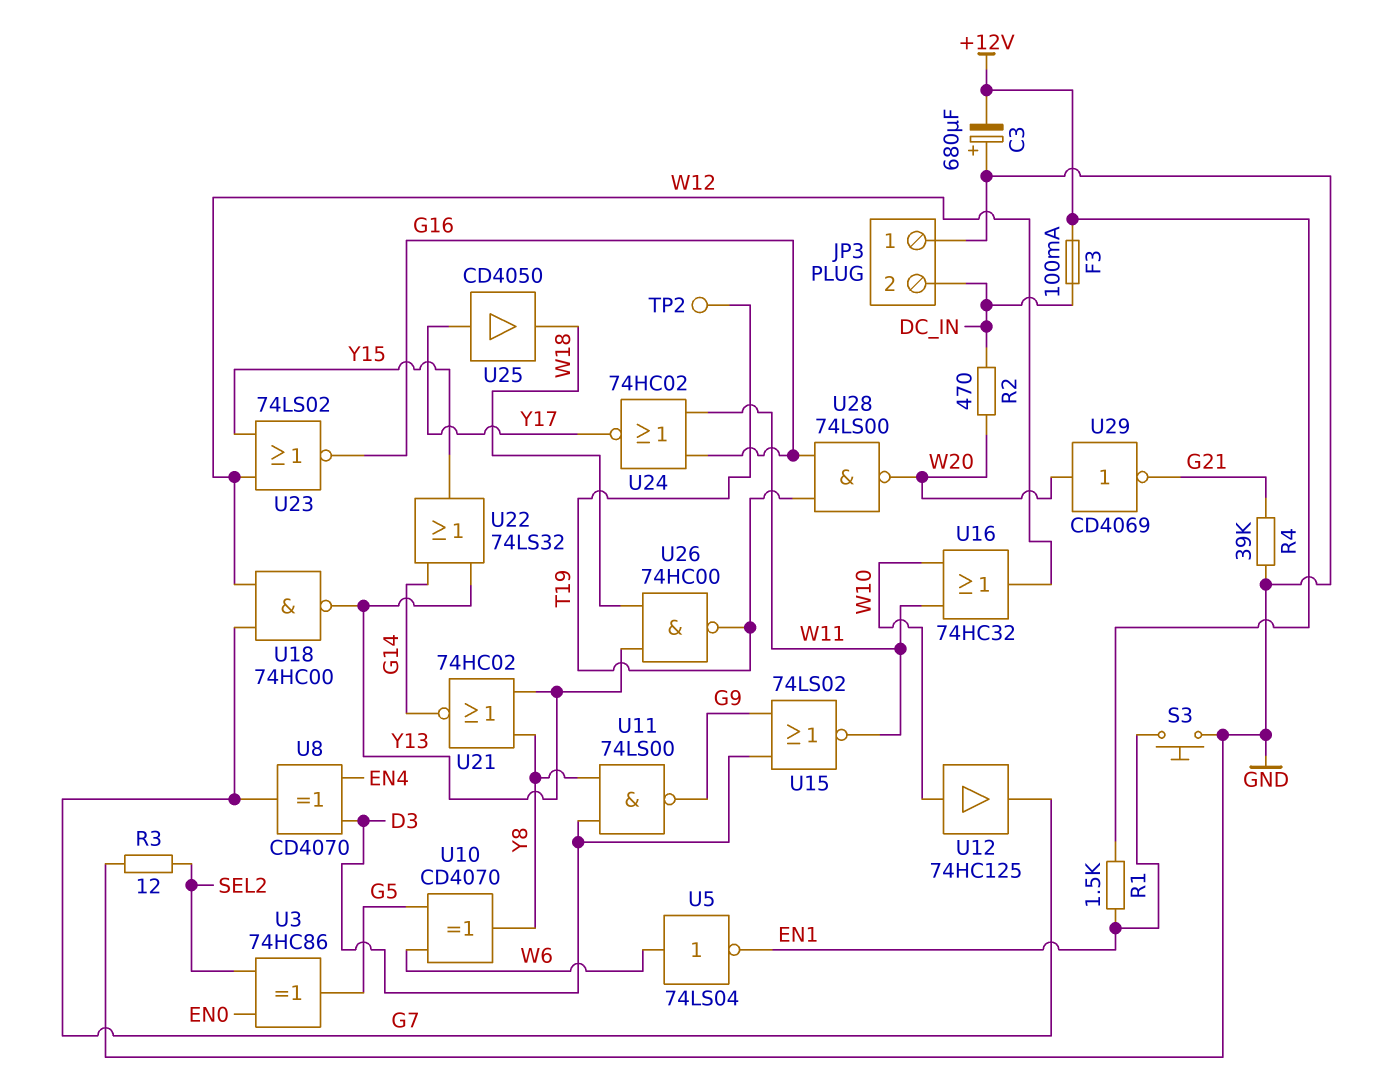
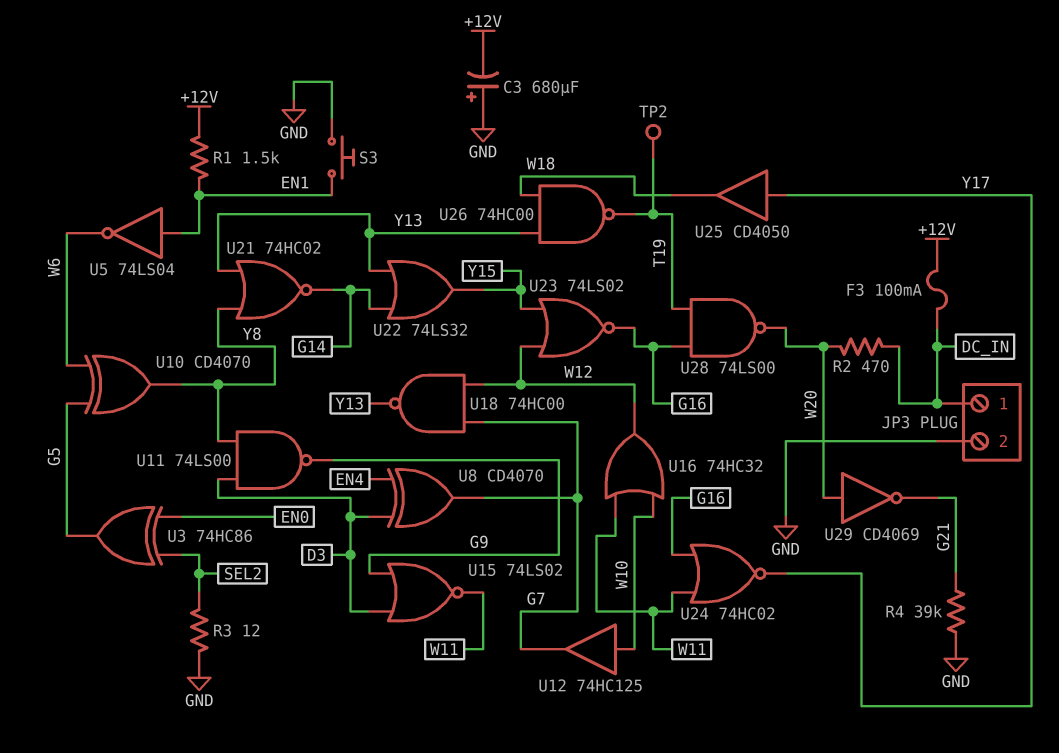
JP3 pin 1: GND -> DC_IN
JP3 pin 2: DC_IN -> GND
U5: NOT 74LS04 (in W6, out EN1) -> NOT 74LS04 (in EN1, out W6)

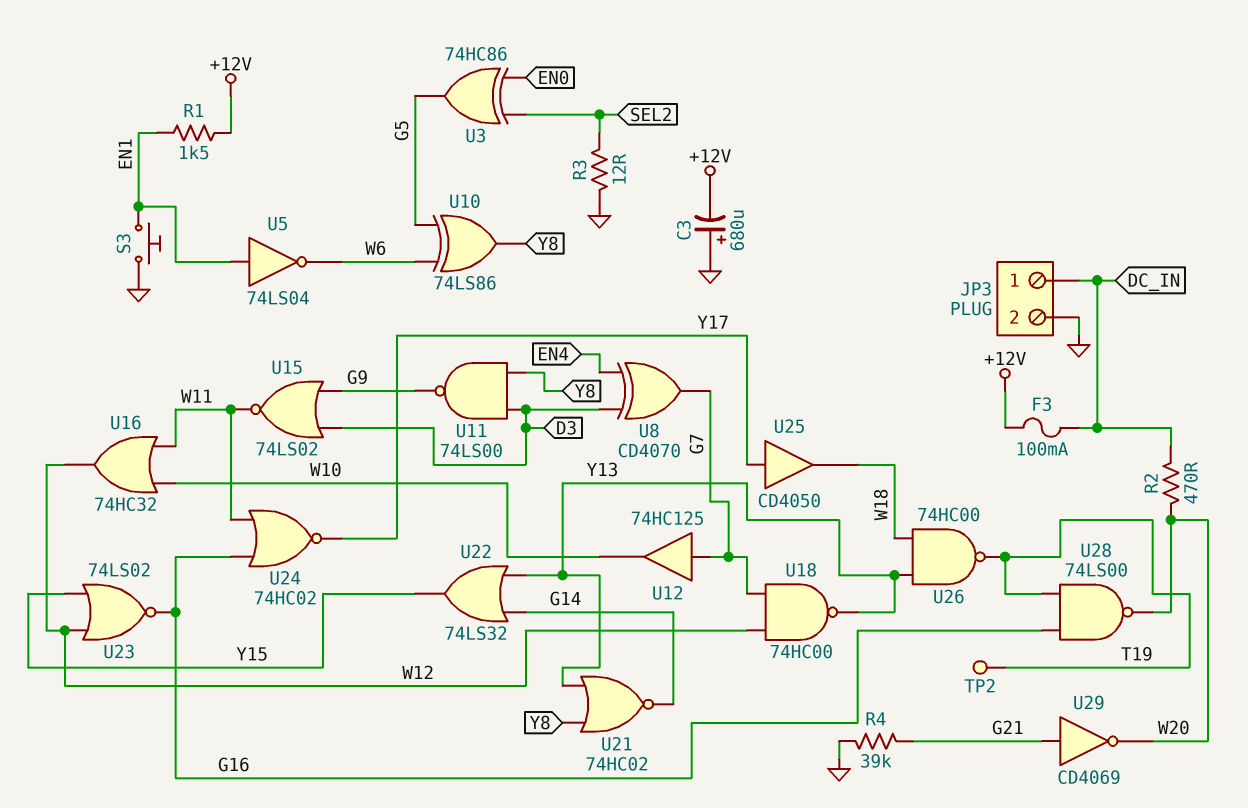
U10: XOR CD4070 (in G5, in W6, out Y8) -> XOR 74LS86 (in G5, in W6, out Y8)
U12: buffer 74HC125 (in W10, out G7) -> buffer 74HC125 (in G7, out W10)
U29: NOT CD4069 (in W20, out G21) -> NOT CD4069 (in G21, out W20)

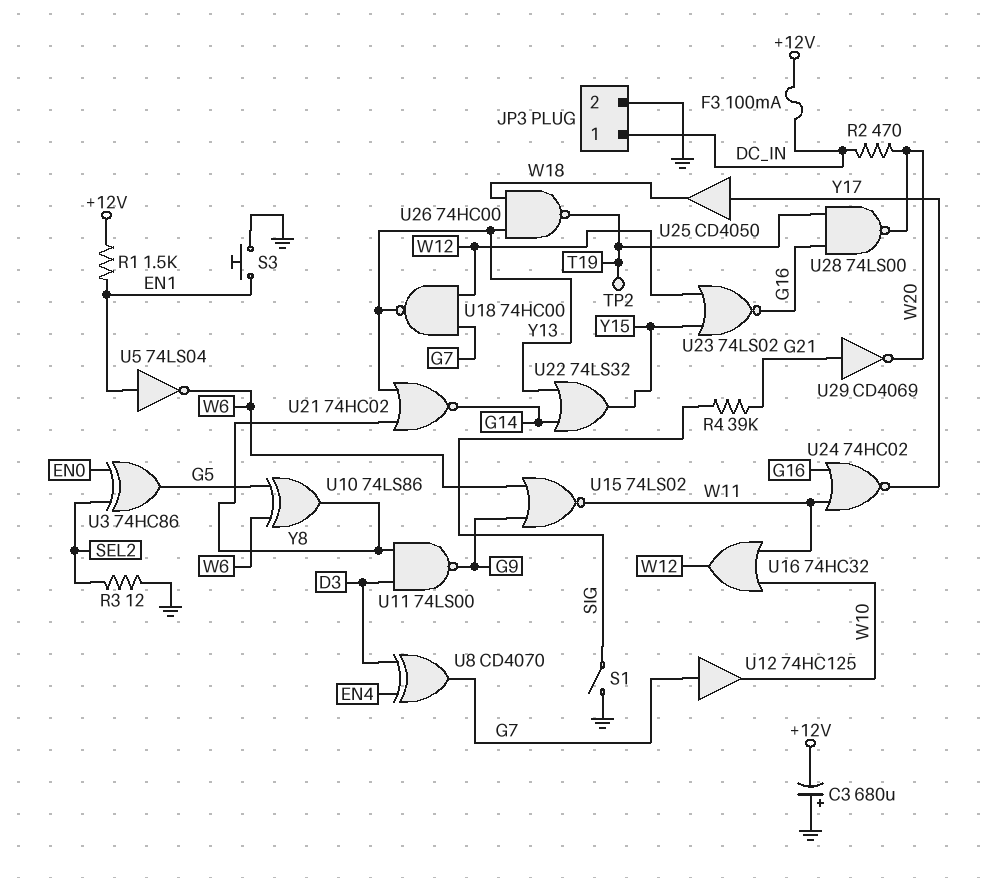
R4: 39k (G21, GND) -> 39k (G21, SIG)
S1: none -> switch (GND, SIG)
U15: NOR 74LS02 (in D3, in G9, out W11) -> NOR 74LS02 (in G9, in W6, out W11)

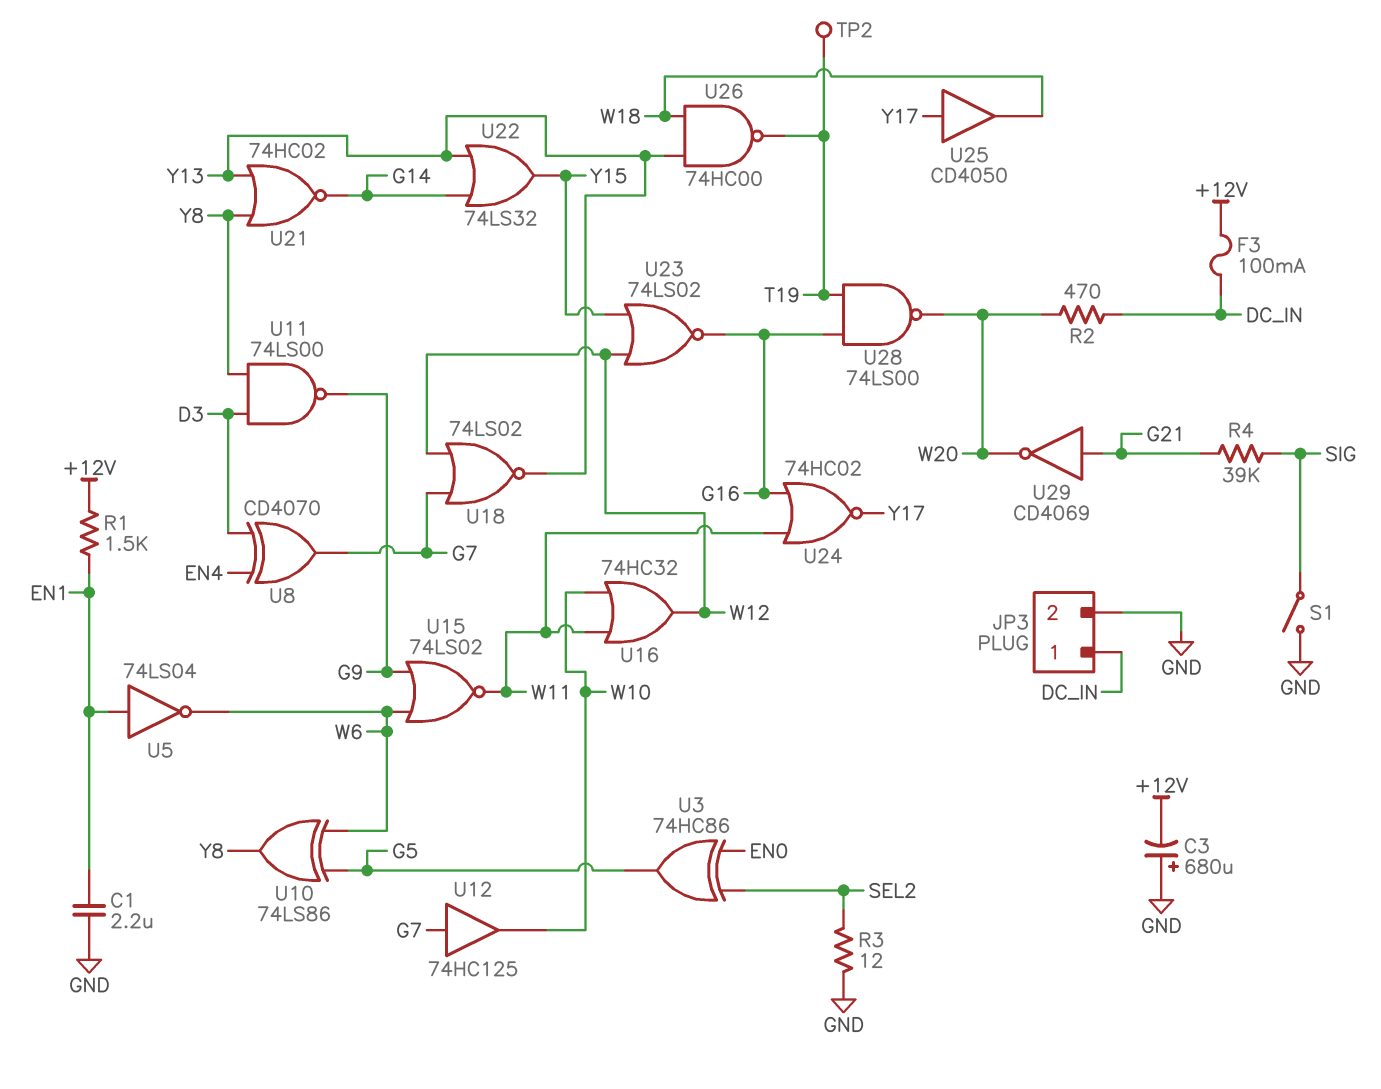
C1: none -> 2.2uF (EN1, GND)
S3: button (EN1, GND) -> none
U18: NAND 74HC00 (in G7, in W12, out Y13) -> NOR 74LS02 (in G7, in W12, out Y13)

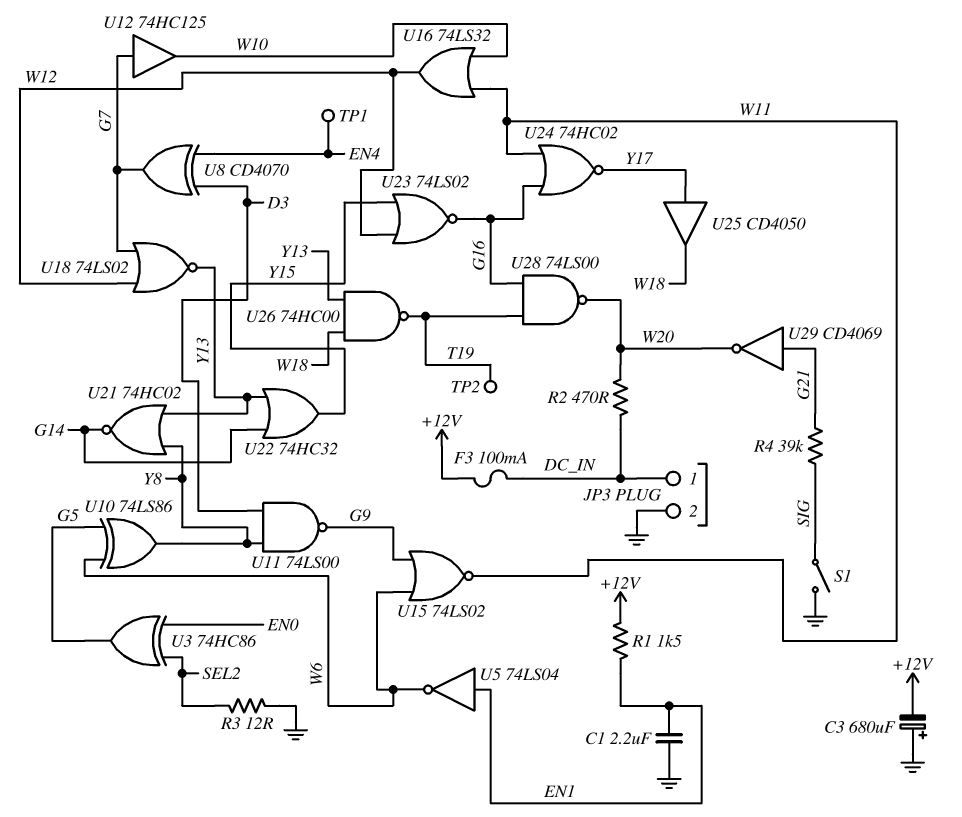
TP1: none -> test point (EN4)
U16: OR 74HC32 (in W10, in W11, out W12) -> OR 74LS32 (in W10, in W11, out W12)
U22: OR 74LS32 (in G14, in Y13, out Y15) -> OR 74HC32 (in G14, in Y13, out Y15)

